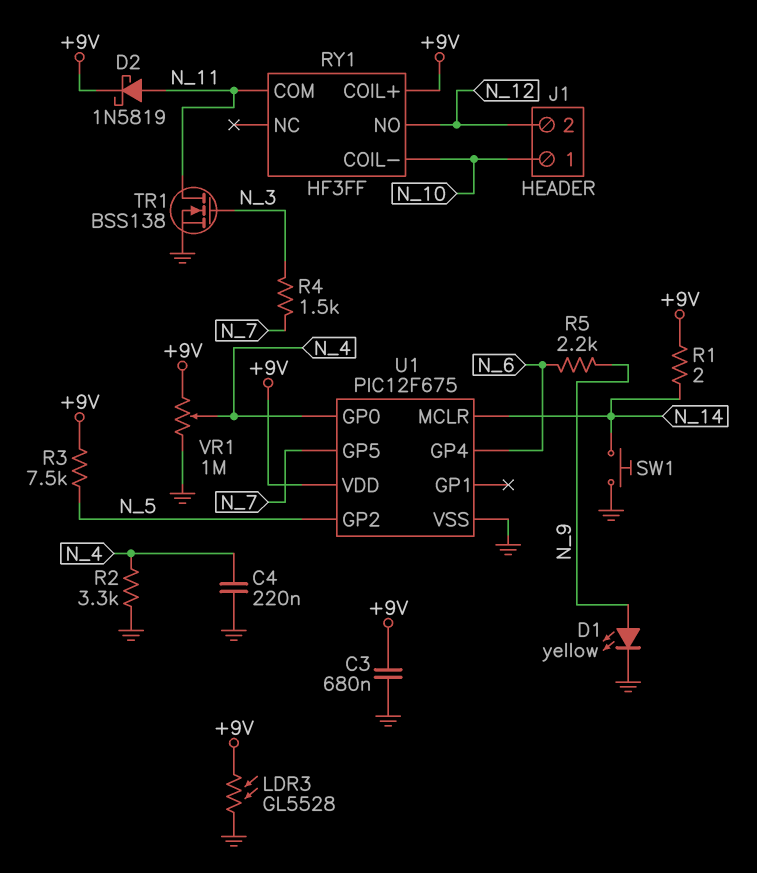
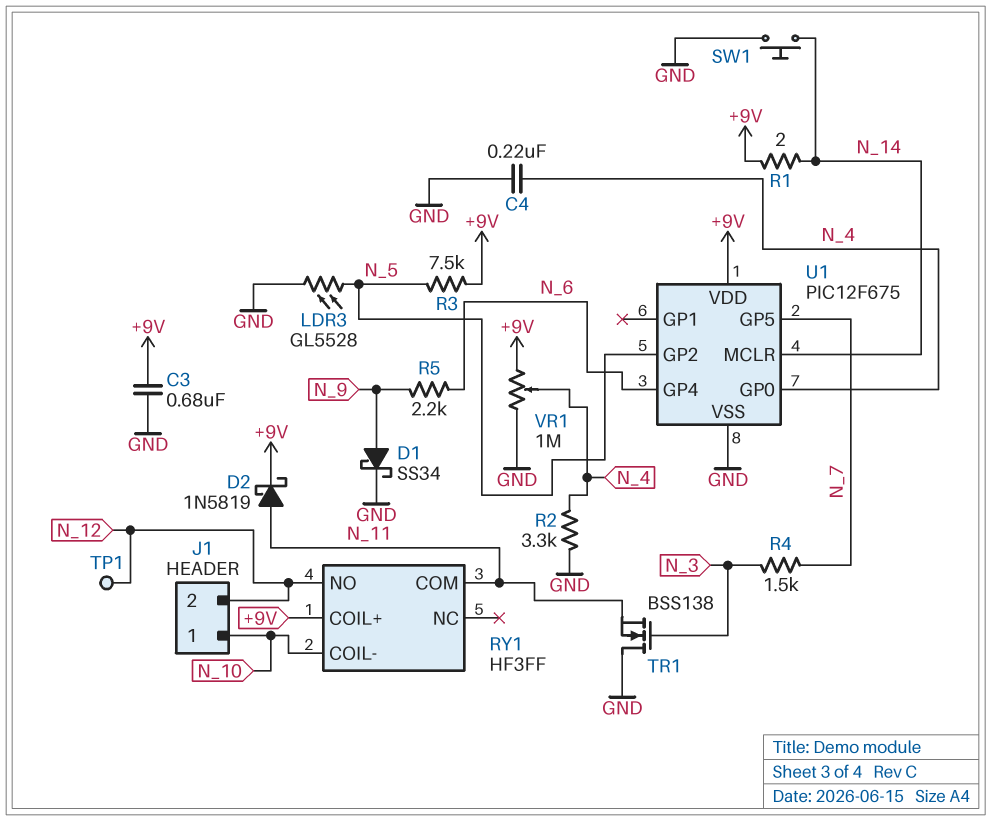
D1: LED yellow (A N_9, K GND) -> schottky SS34 (A N_9, K GND)
LDR3: GL5528 (+9V, GND) -> GL5528 (GND, N_5)
TP1: none -> test point (N_12)
TR1: NMOS BSS138 (G N_3, D N_11, S GND) -> NMOS BSS138 (G N_3, D GND, S N_11)

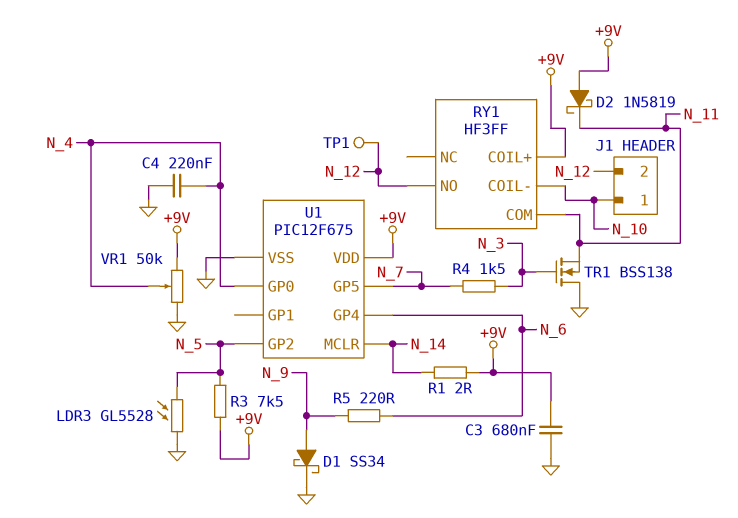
D2: schottky 1N5819 (A N_11, K +9V) -> schottky 1N5819 (A +9V, K N_11)
R2: 3.3k (GND, N_4) -> none
R5: 2.2k (N_6, N_9) -> 220 (N_6, N_9)
SW1: button (GND, N_14) -> none
VR1: 1M (+9V, GND, wiper N_4) -> 50k (+9V, GND, wiper N_4)

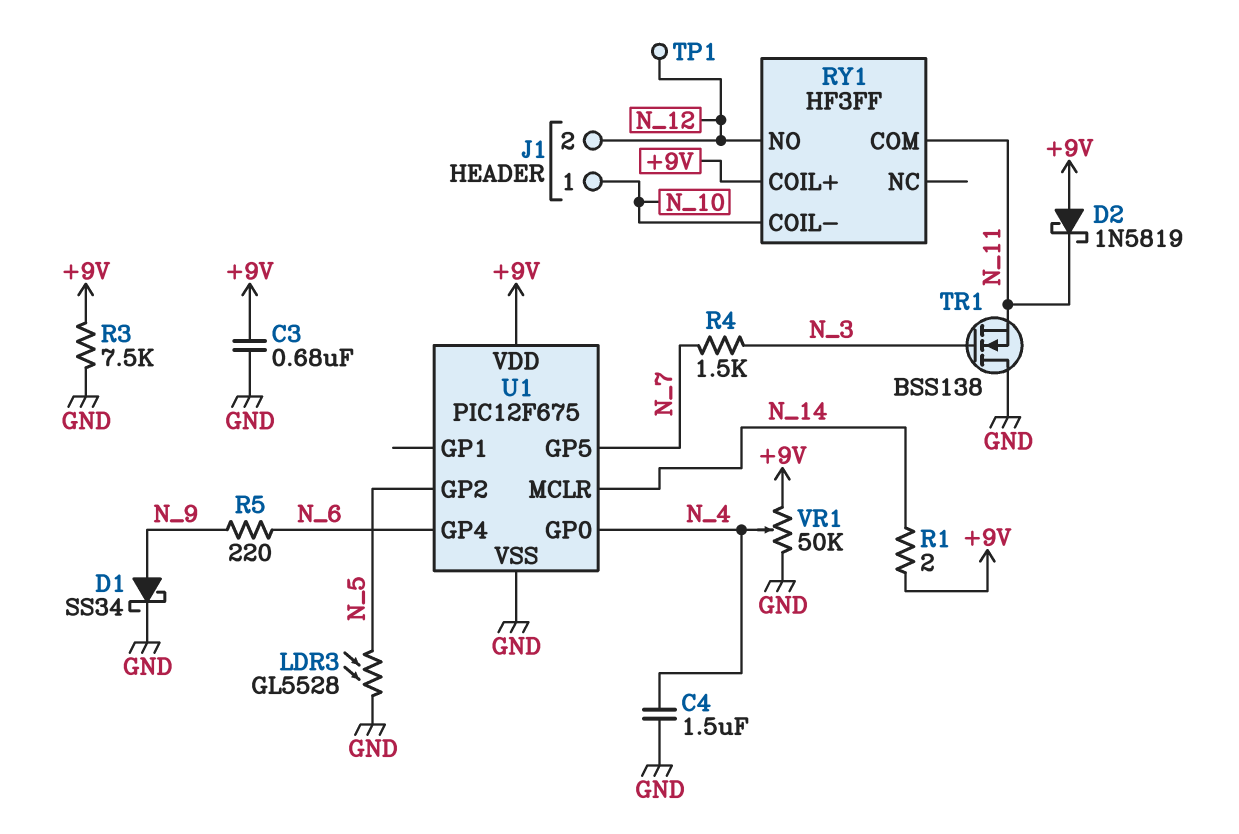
C4: 220nF (GND, N_4) -> 1.5uF (GND, N_4)
R3: 7.5k (+9V, N_5) -> 7.5k (+9V, GND)

